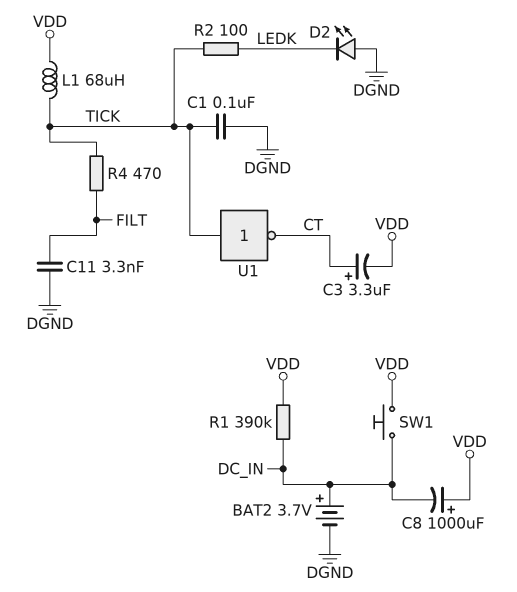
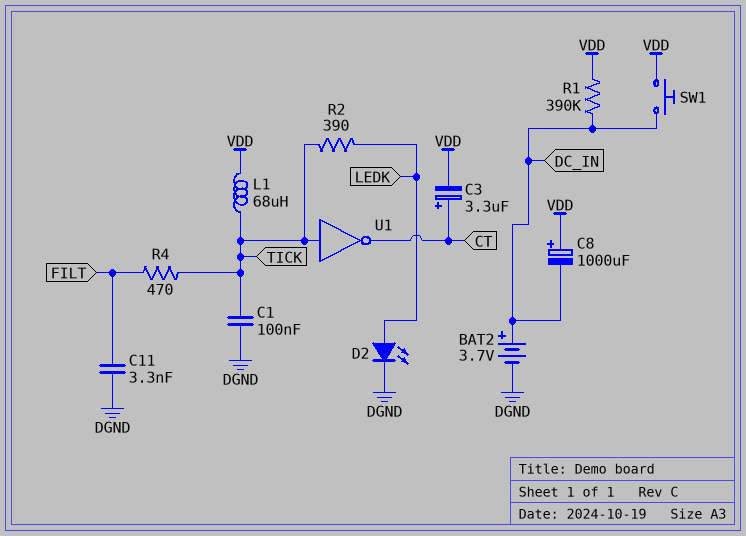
D2: LED (A DGND, K LEDK) -> LED (A LEDK, K DGND)
R2: 100 (LEDK, TICK) -> 390 (LEDK, TICK)

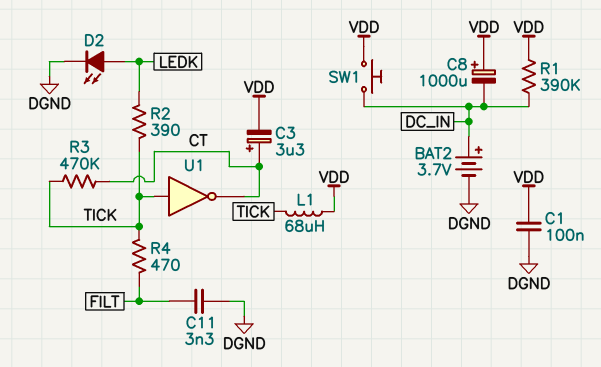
C1: 100nF (DGND, TICK) -> 100nF (DGND, VDD)
R3: none -> 470k (CT, TICK)

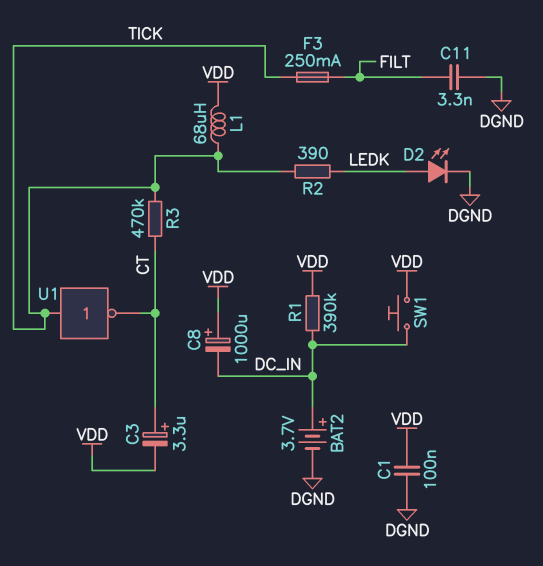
F3: none -> 250mA (FILT, TICK)
R4: 470 (FILT, TICK) -> none

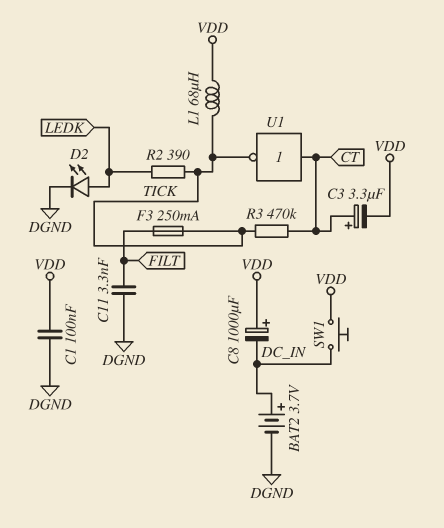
R1: 390k (DC_IN, VDD) -> none
U1: NOT (in TICK, out CT) -> NOT (in CT, out TICK)

